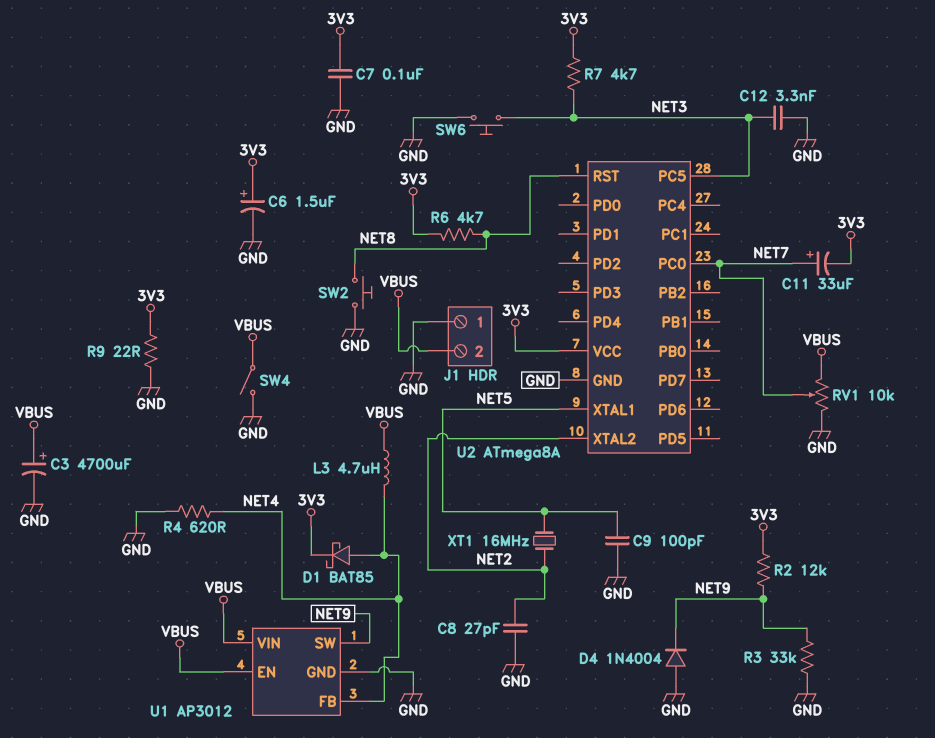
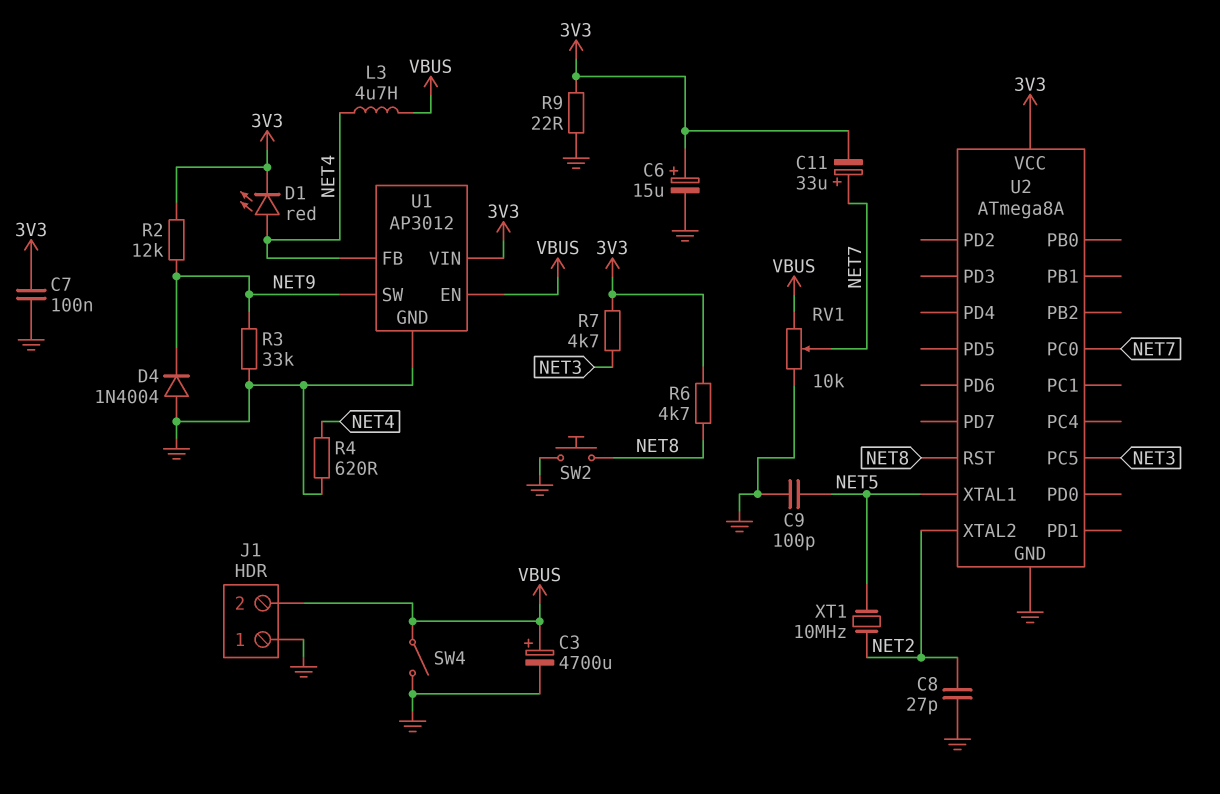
C6: 1.5uF (plus 3V3, minus GND) -> 15uF (plus 3V3, minus GND)
C12: 3.3nF (GND, NET3) -> none
D1: schottky BAT85 (A NET4, K 3V3) -> LED red (A NET4, K 3V3)
SW6: button (GND, NET3) -> none
U1 pin VIN: VBUS -> 3V3
XT1: 16MHz (NET2, NET5) -> 10MHz (NET2, NET5)

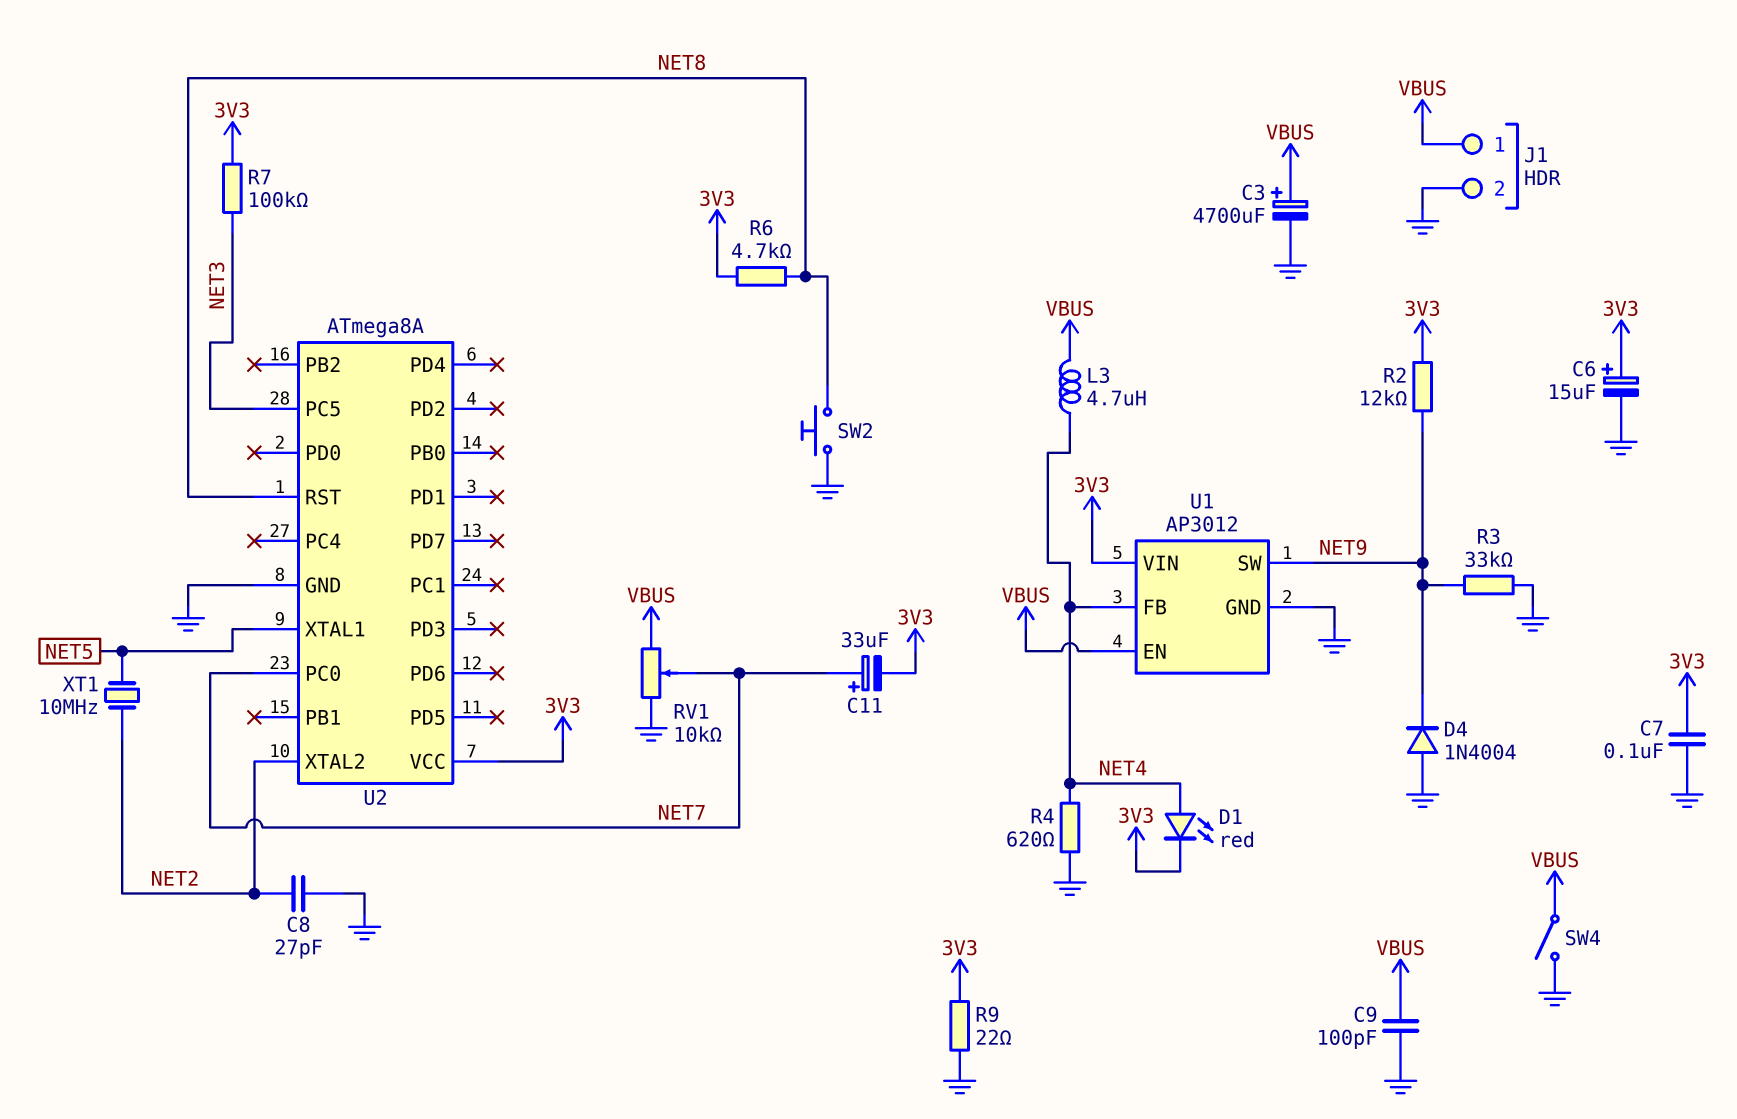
C9: 100pF (GND, NET5) -> 100pF (GND, VBUS)
J1 pin 1: GND -> VBUS
J1 pin 2: VBUS -> GND
R7: 4.7k (3V3, NET3) -> 100k (3V3, NET3)

